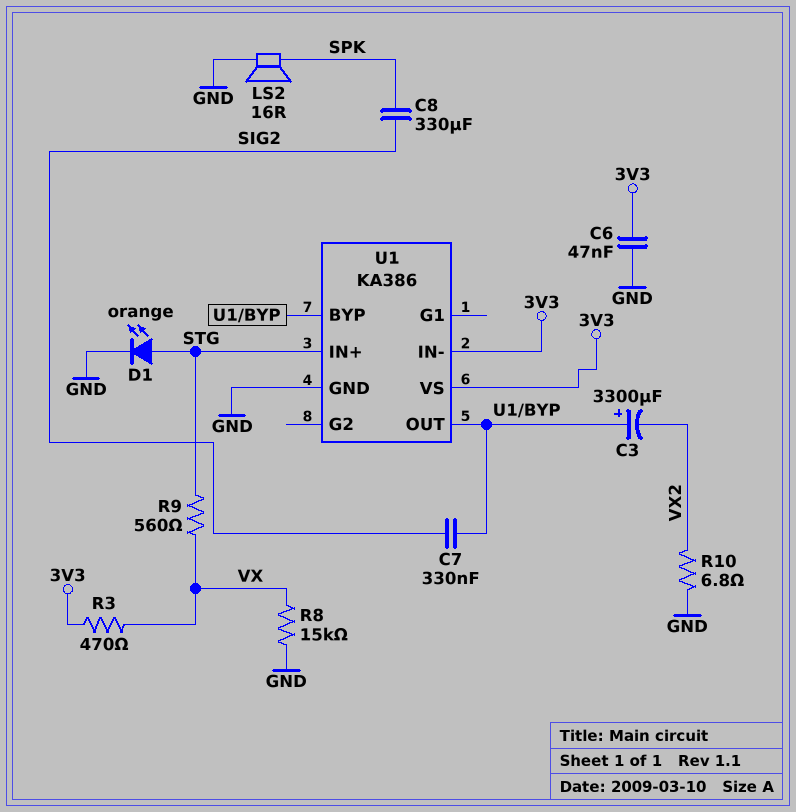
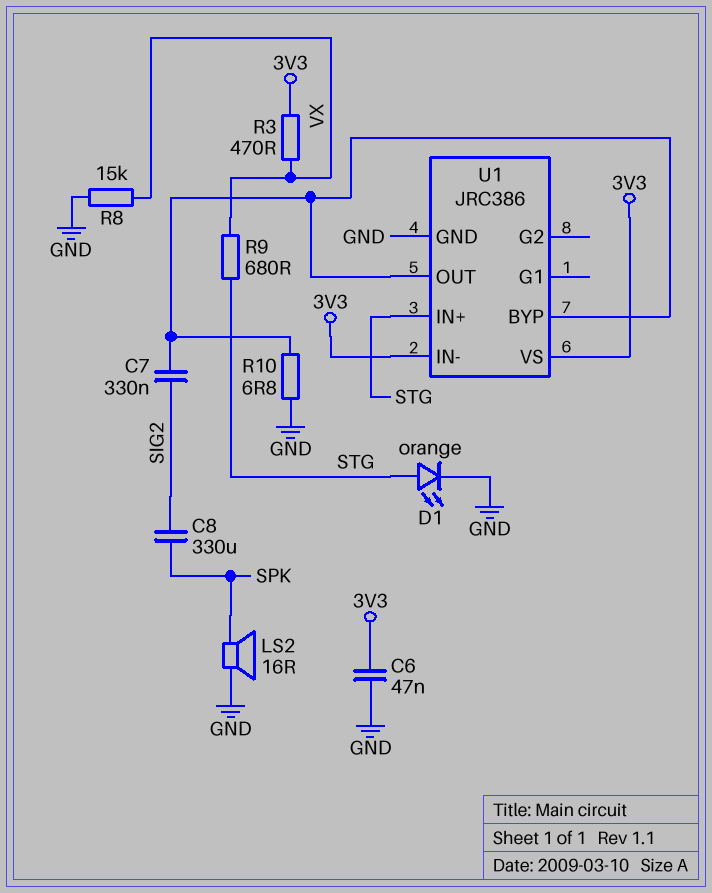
C3: 3300uF (plus U1/BYP, minus VX2) -> none
R9: 560 (STG, VX) -> 680 (STG, VX)
R10: 6.8 (GND, VX2) -> 6.8 (GND, U1/BYP)
U1: KA386 -> JRC386

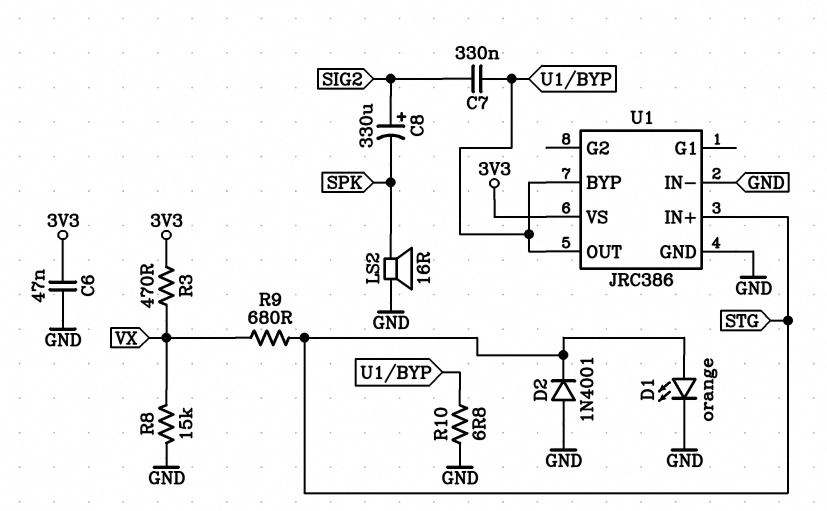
C8: 330uF (SIG2, SPK) -> 330uF (plus SIG2, minus SPK)
D2: none -> diode 1N4001 (A GND, K STG)
U1 pin IN-: 3V3 -> GND

